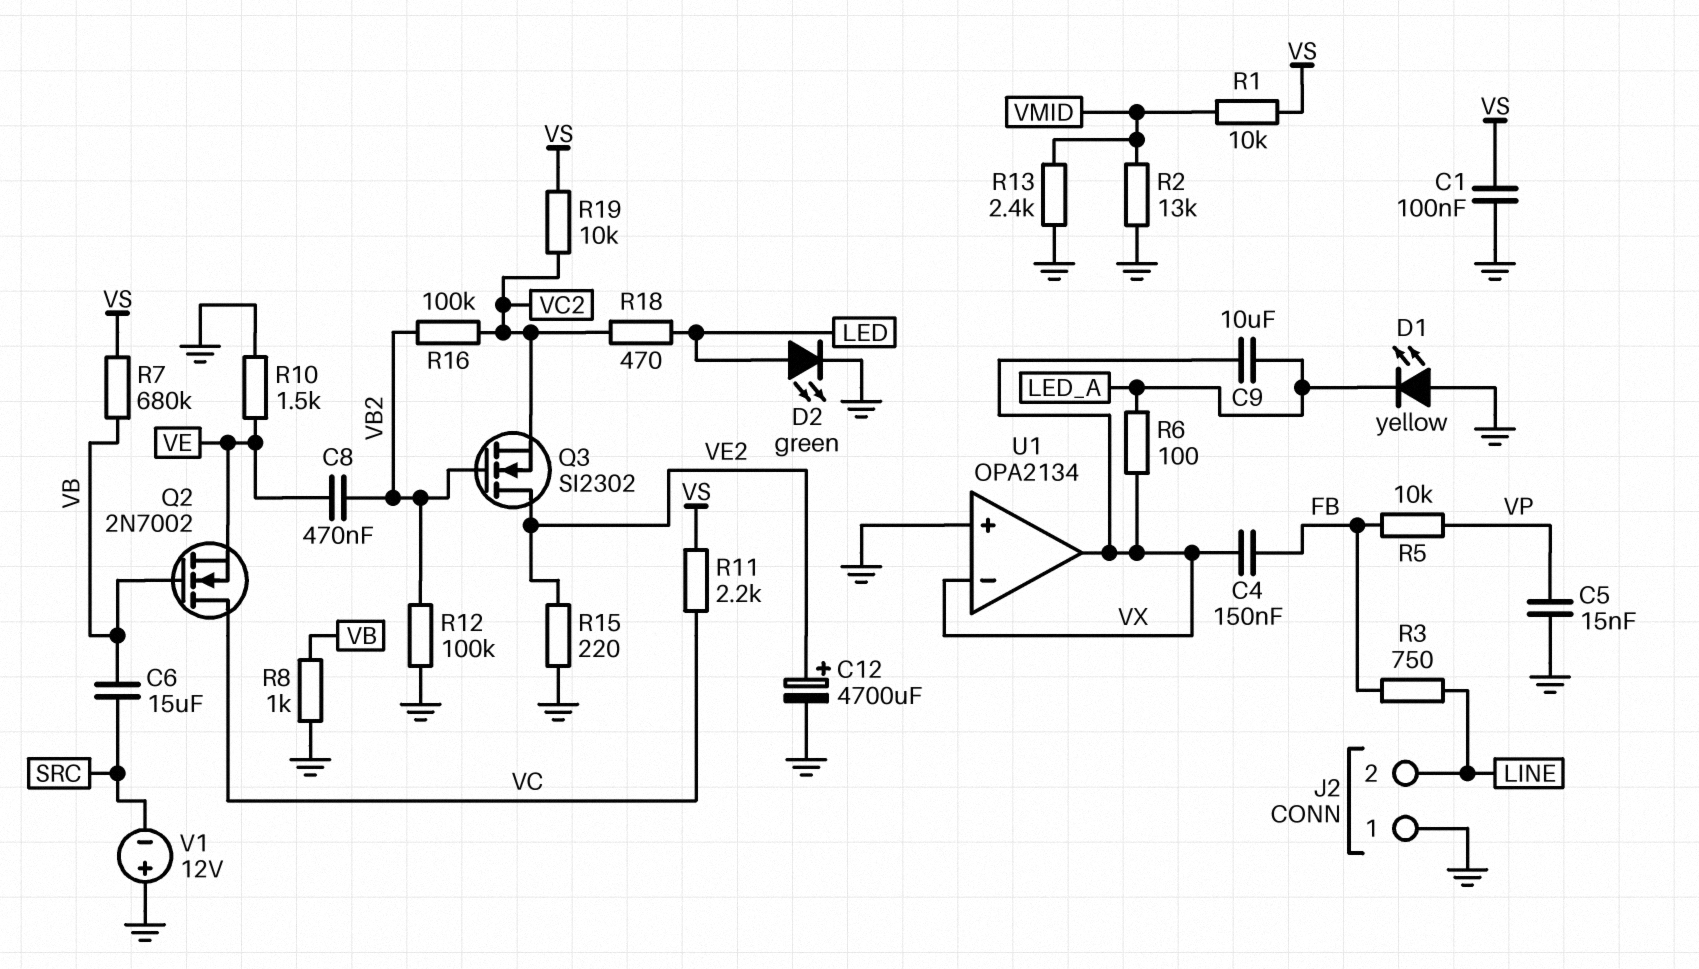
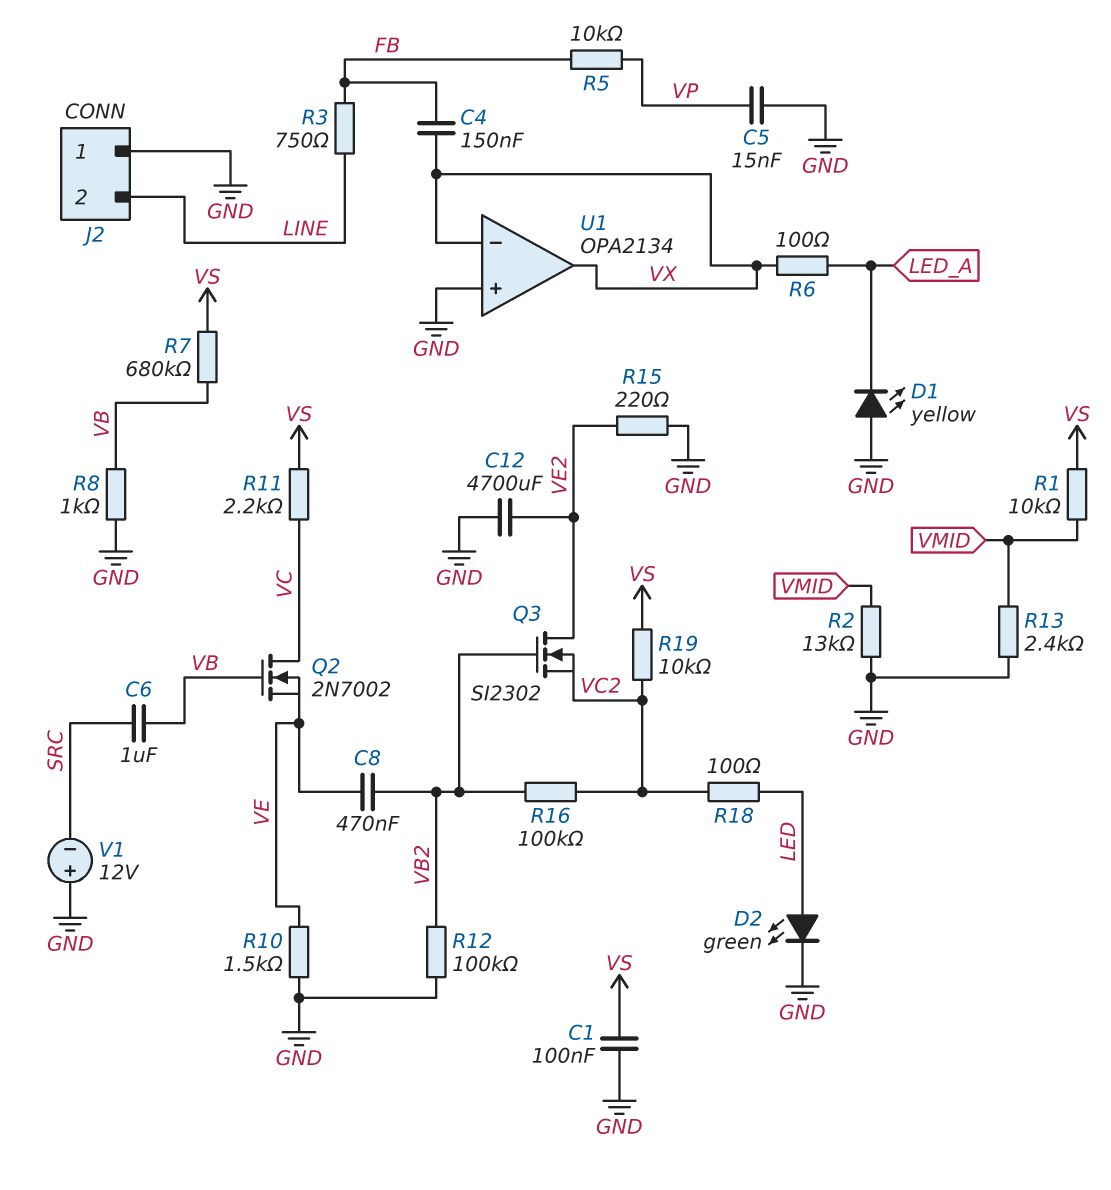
C6: 15uF (SRC, VB) -> 1uF (SRC, VB)
C9: 10uF (LED_A, VX) -> none
C12: 4700uF (plus VE2, minus GND) -> 4700uF (GND, VE2)
R18: 470 (LED, VC2) -> 100 (LED, VC2)

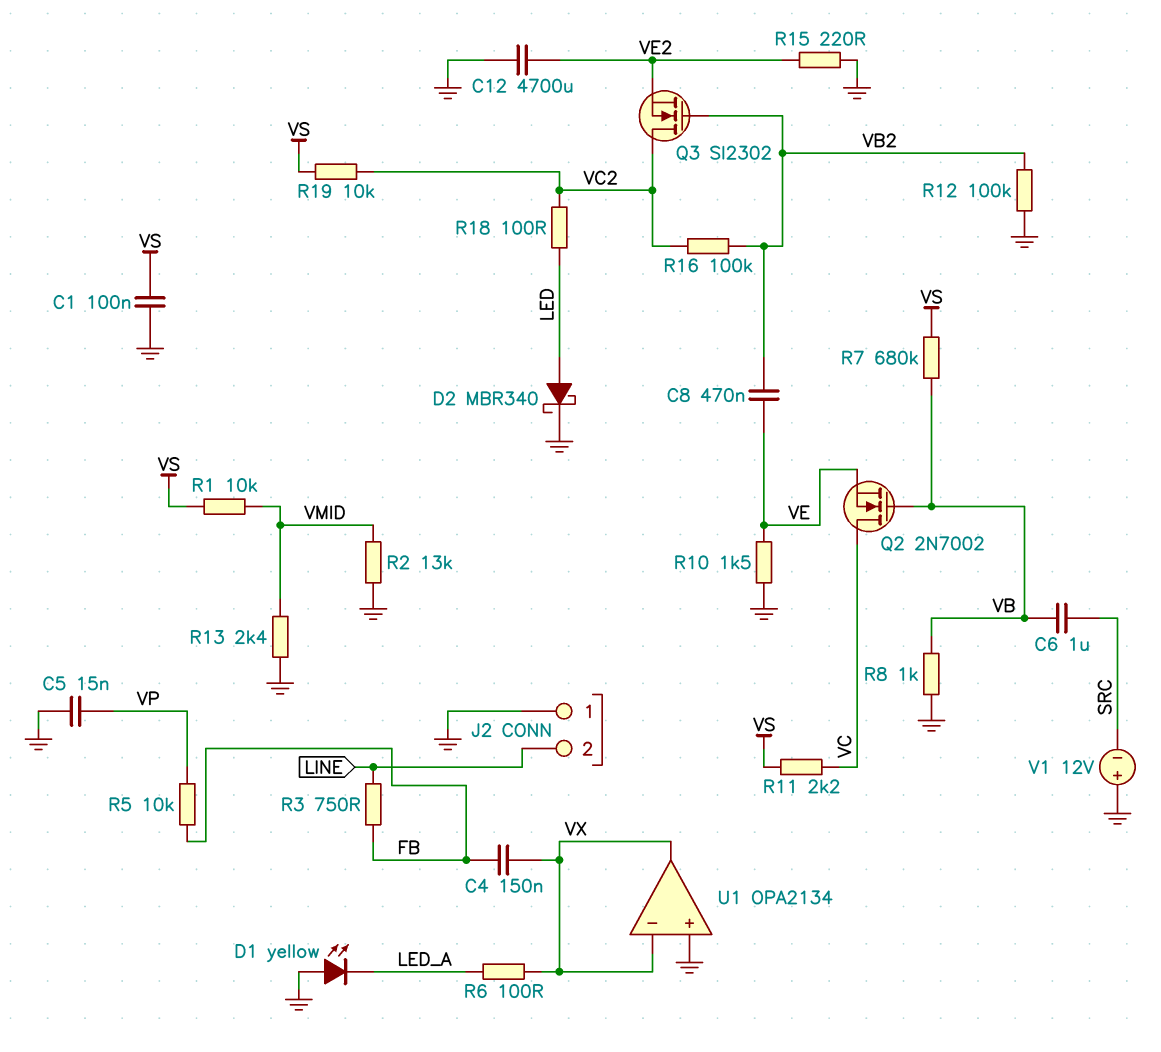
D2: LED green (A LED, K GND) -> schottky MBR340 (A LED, K GND)
Q3: NMOS SI2302 (G VB2, D VE2, S VC2) -> NMOS SI2302 (G VB2, D VC2, S VE2)

